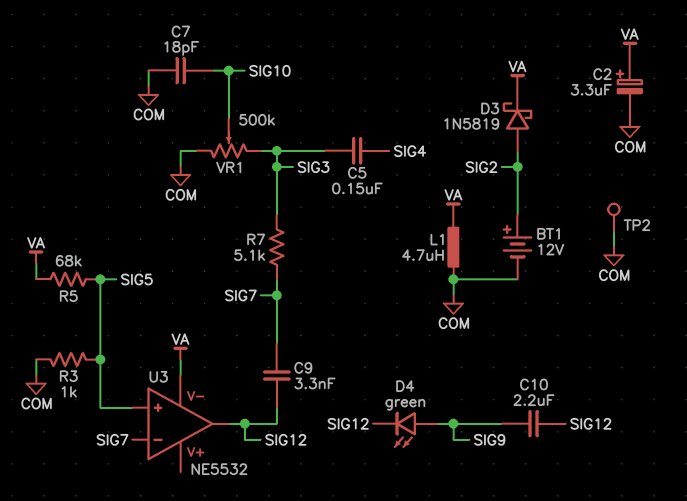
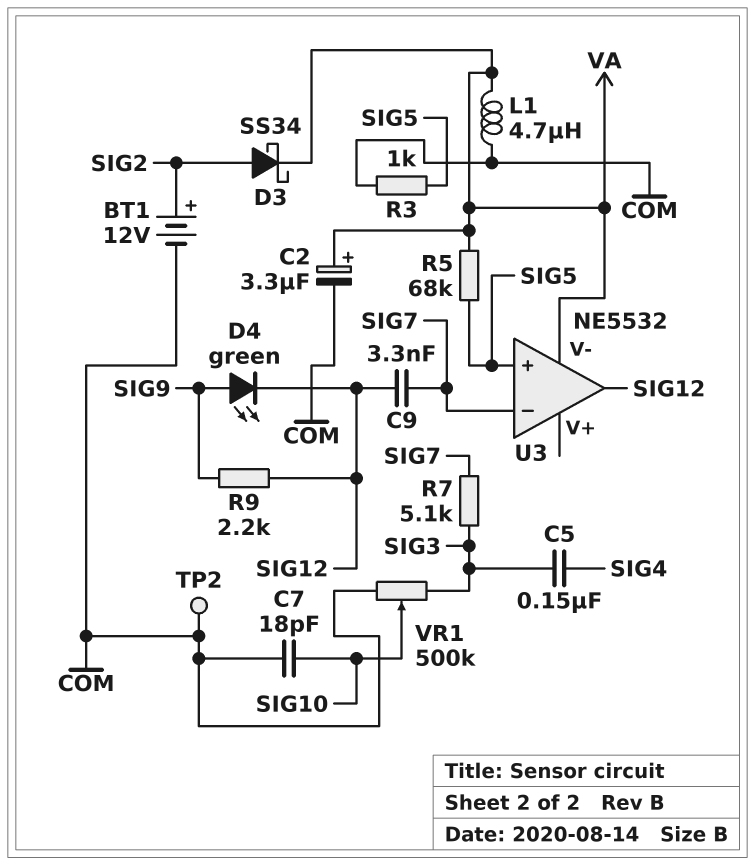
C10: 2.2uF (SIG9, SIG12) -> none
D3: schottky 1N5819 (A SIG2, K VA) -> schottky SS34 (A SIG2, K VA)
R9: none -> 2.2k (SIG9, SIG12)

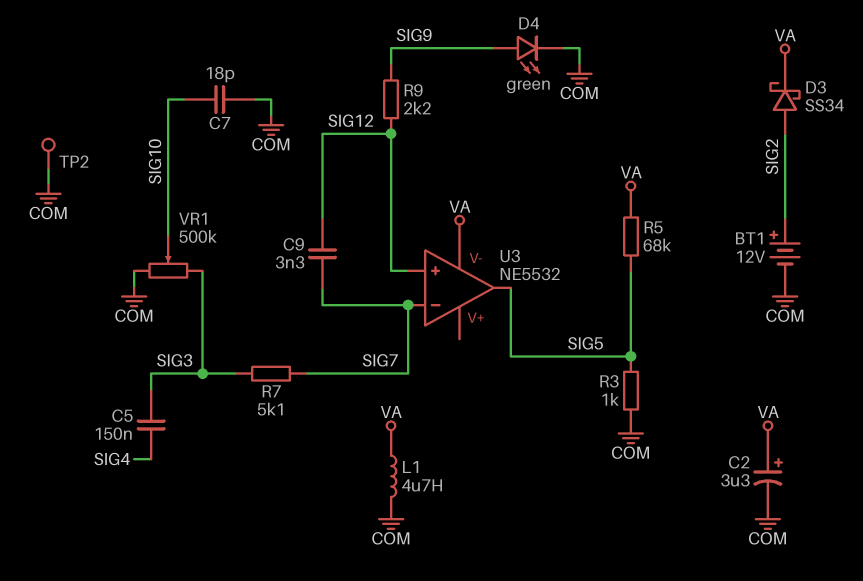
D4: LED green (A SIG9, K SIG12) -> LED green (A SIG9, K COM)
U3 pin in+: SIG5 -> SIG12
U3 pin out: SIG12 -> SIG5

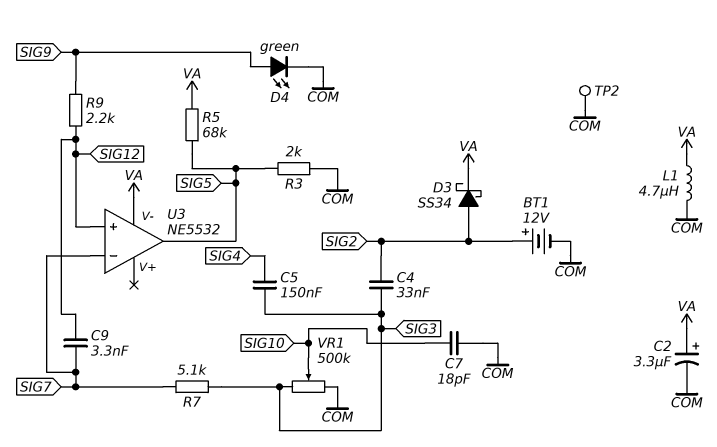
C4: none -> 33nF (SIG2, SIG3)
R3: 1k (COM, SIG5) -> 2k (COM, SIG5)

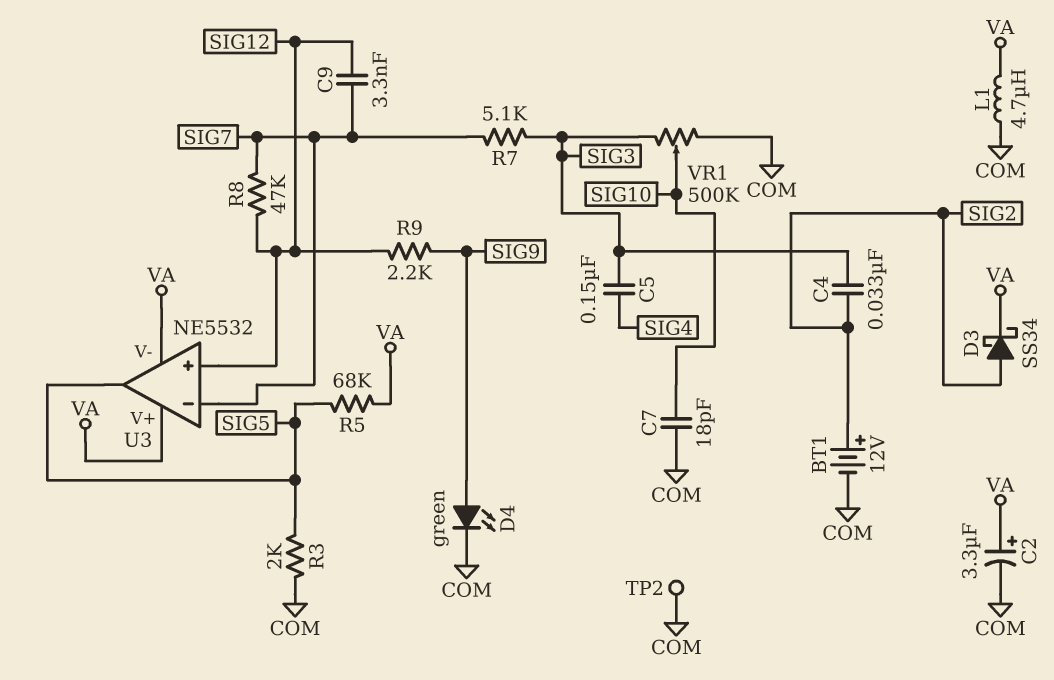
R8: none -> 47k (SIG7, SIG12)
U3 pin V+: none -> VA

